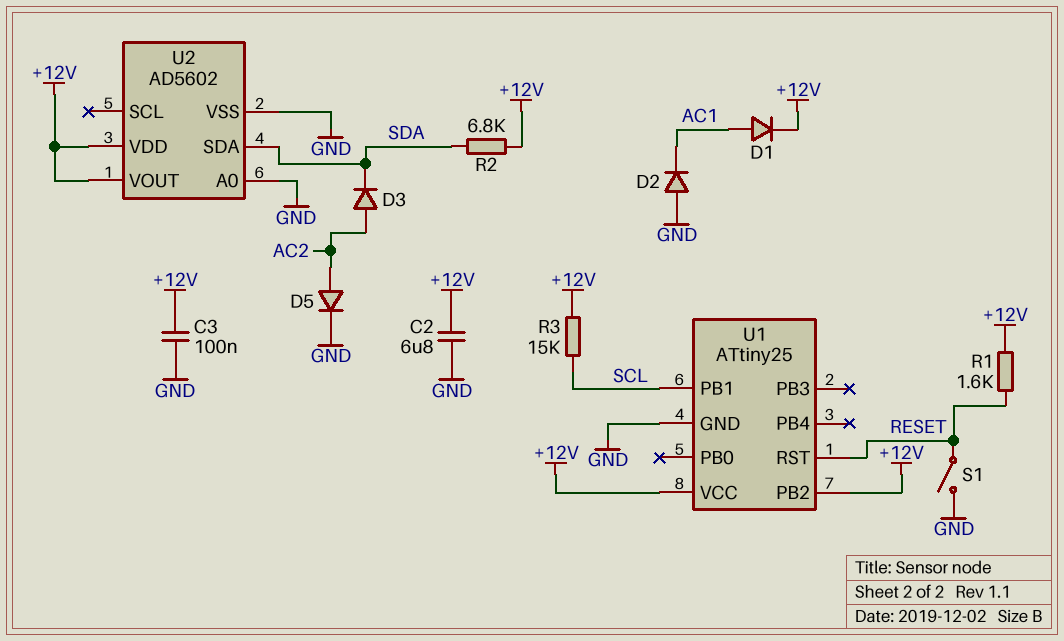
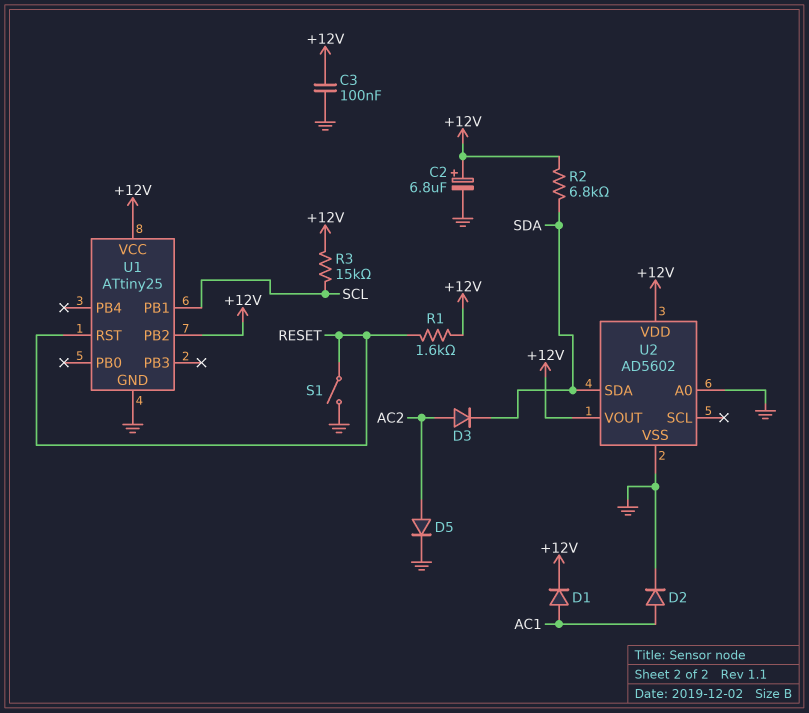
C2: 6.8uF (+12V, GND) -> 6.8uF (plus +12V, minus GND)
D2: diode (A GND, K AC1) -> diode (A AC1, K GND)

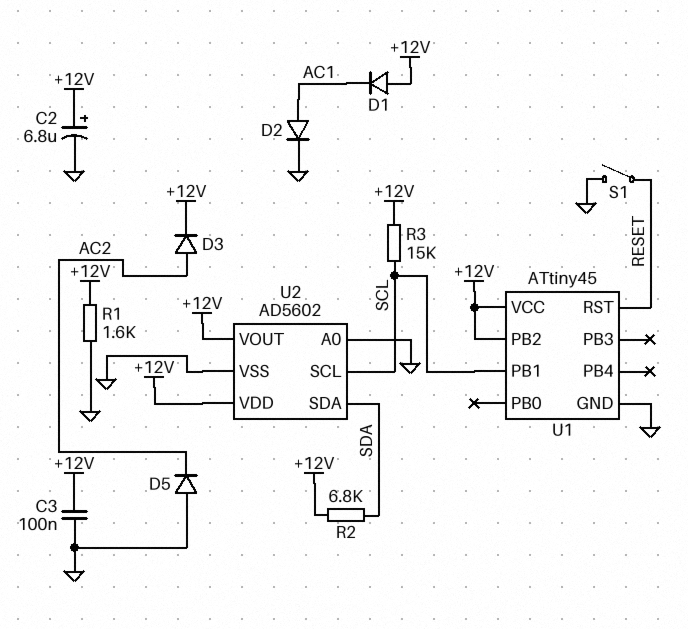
D1: diode (A AC1, K +12V) -> diode (A +12V, K AC1)
D3: diode (A AC2, K SDA) -> diode (A AC2, K +12V)
D5: diode (A AC2, K GND) -> diode (A GND, K AC2)
R1: 1.6k (+12V, RESET) -> 1.6k (+12V, GND)
U1: ATtiny25 -> ATtiny45
U2 pin SCL: none -> SCL

